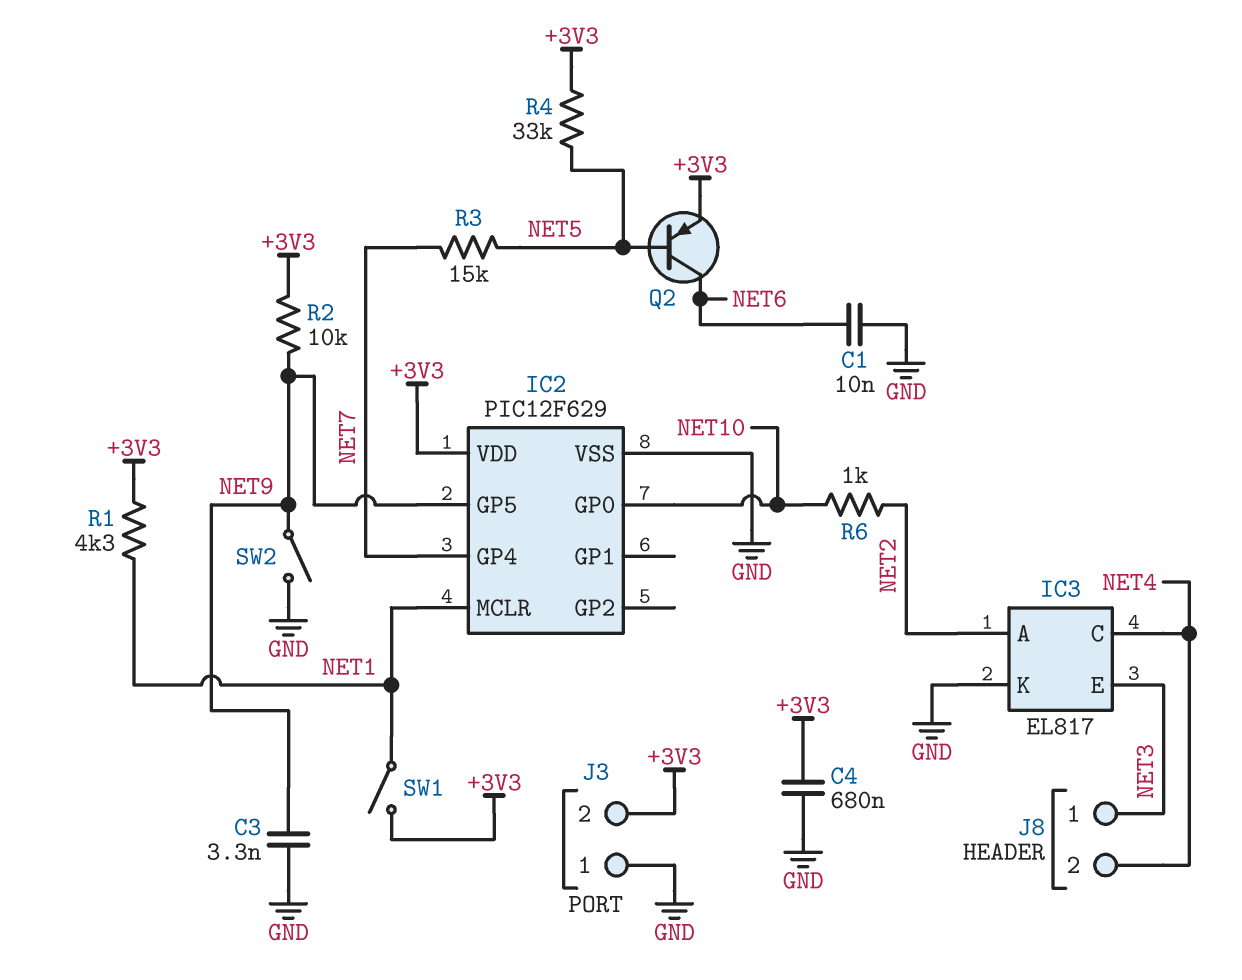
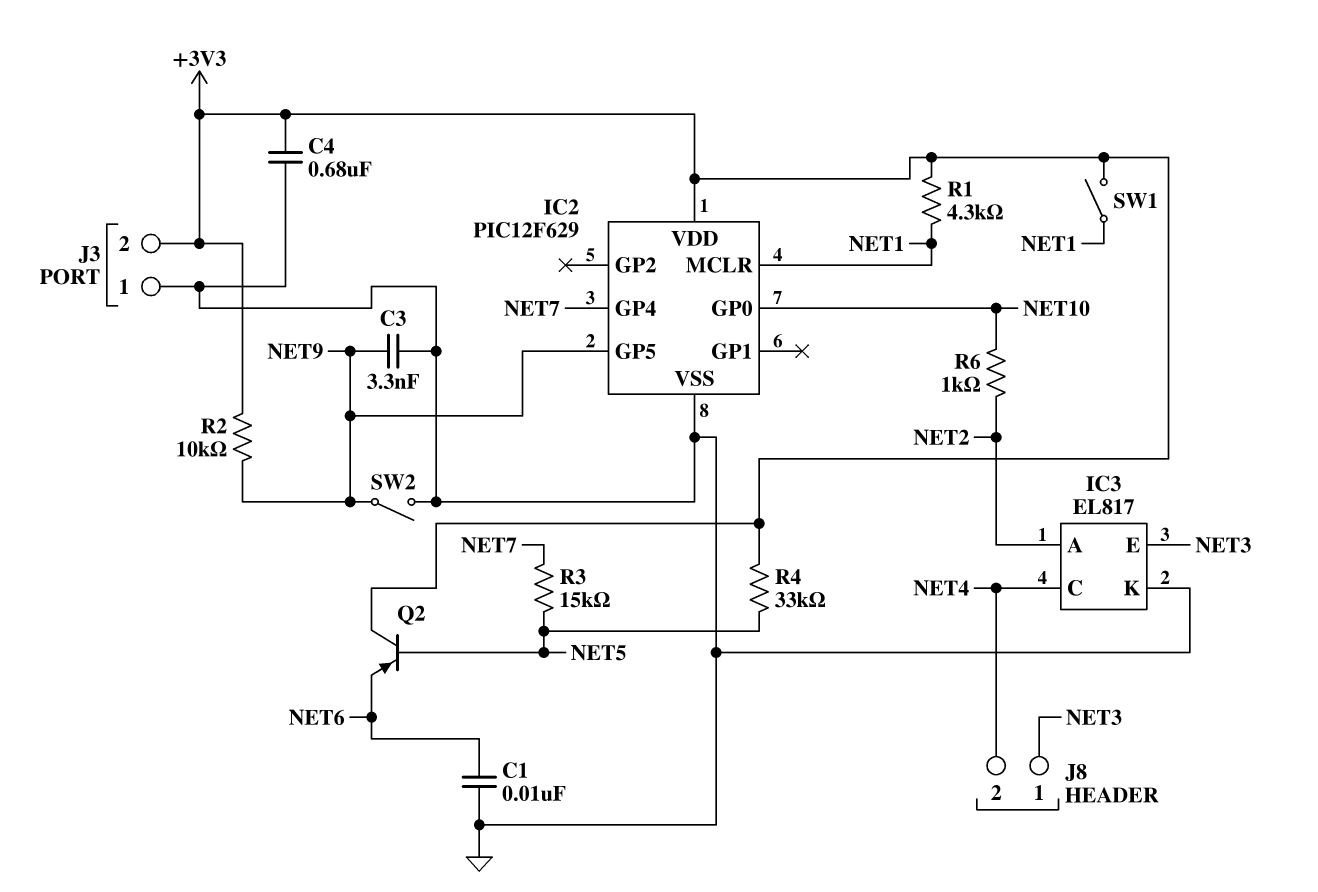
Q2: PNP (B NET5, C NET6, E +3V3) -> PNP (B NET5, C +3V3, E NET6)

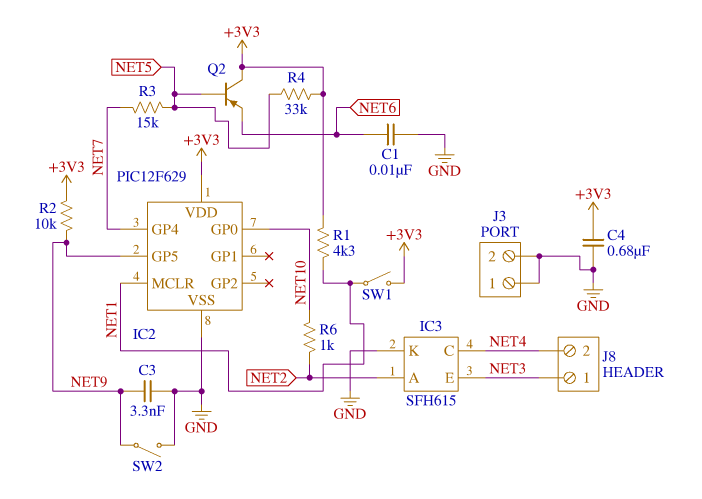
IC3: EL817 -> SFH615
J3 pin 2: +3V3 -> GND

